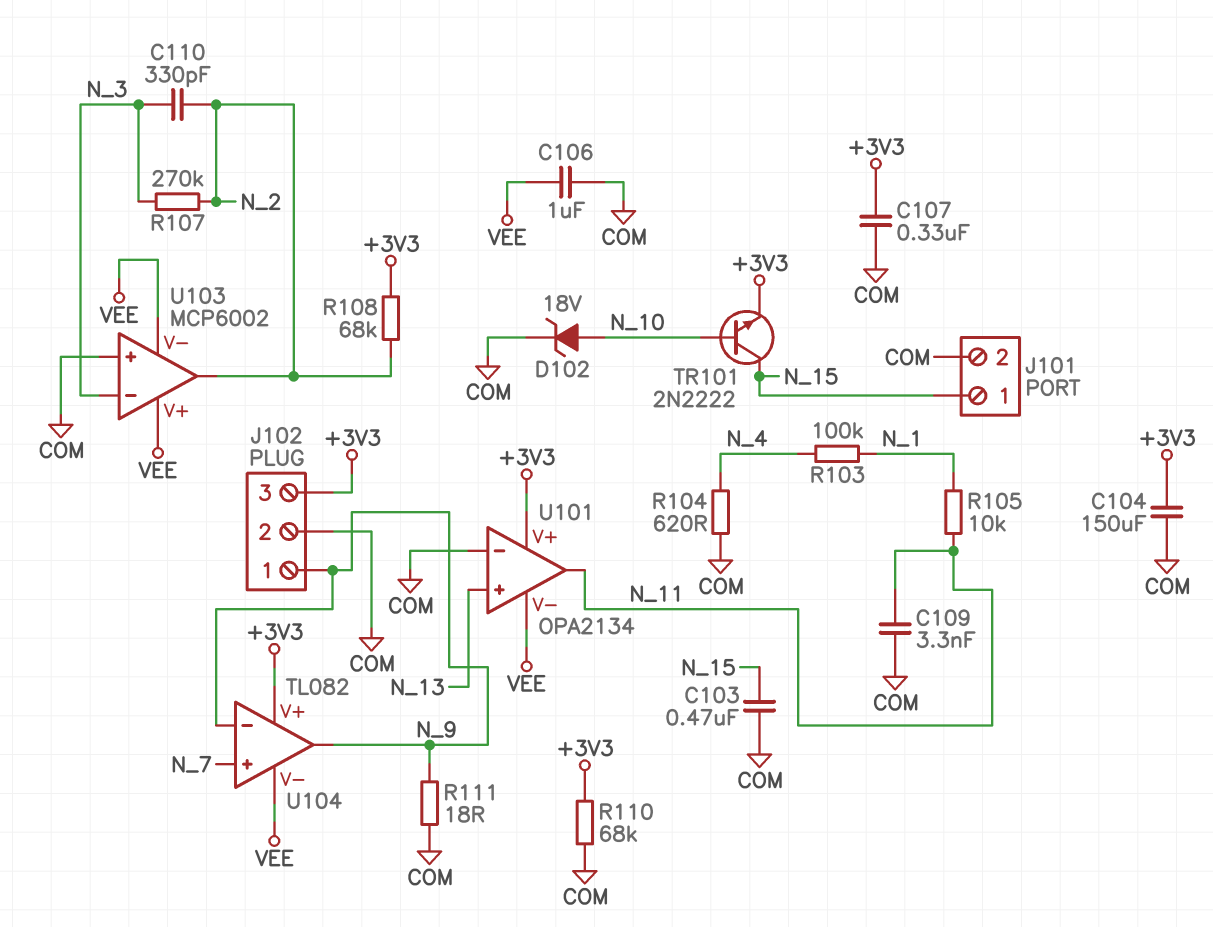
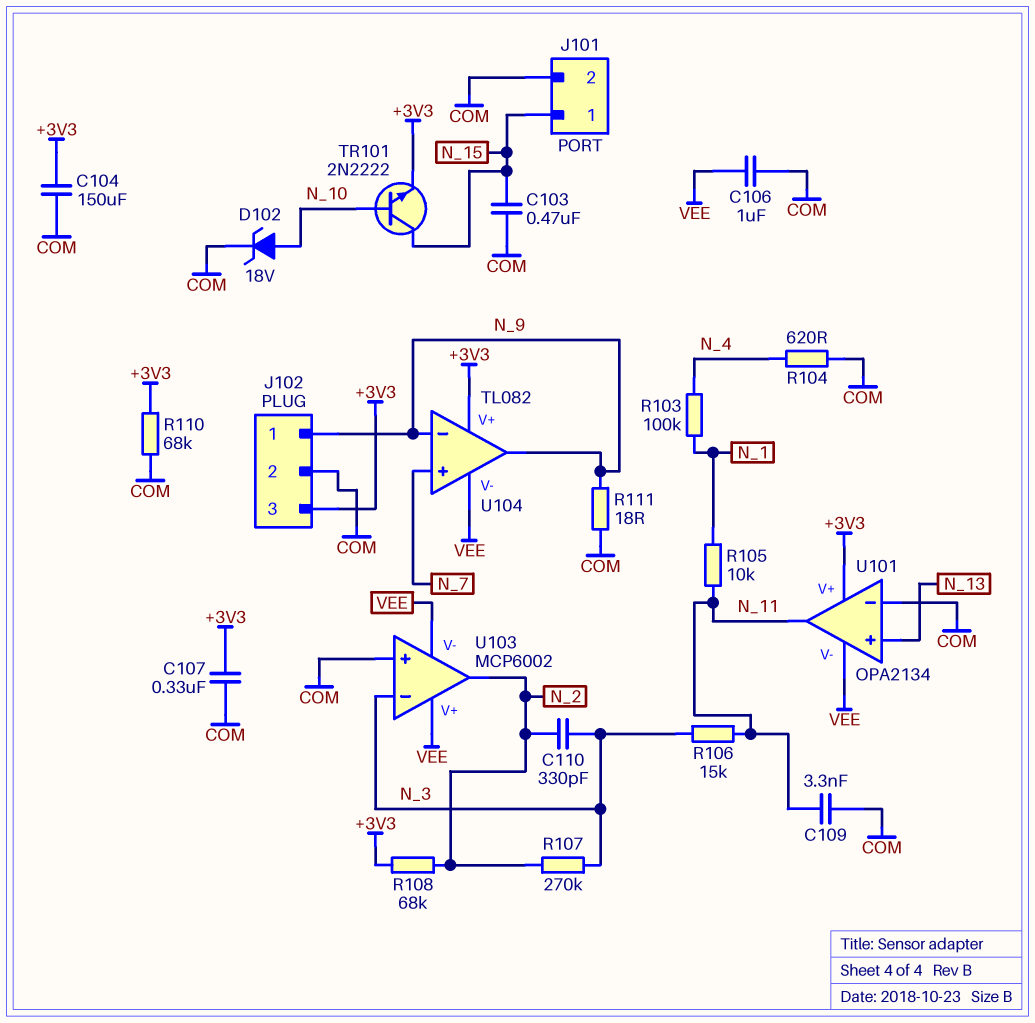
R106: none -> 15k (N_3, N_11)

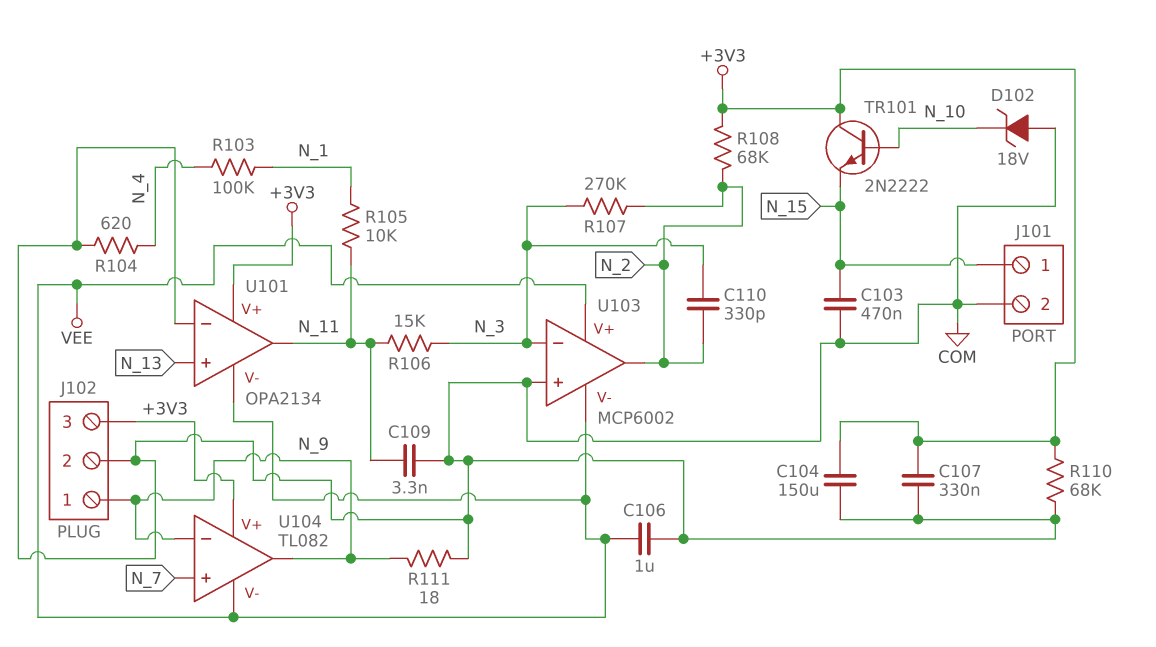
D102: zener 18V (A N_10, K COM) -> zener 18V (A COM, K N_10)
TR101: NPN 2N2222 (B N_10, C N_15, E +3V3) -> NPN 2N2222 (B N_10, C +3V3, E N_15)

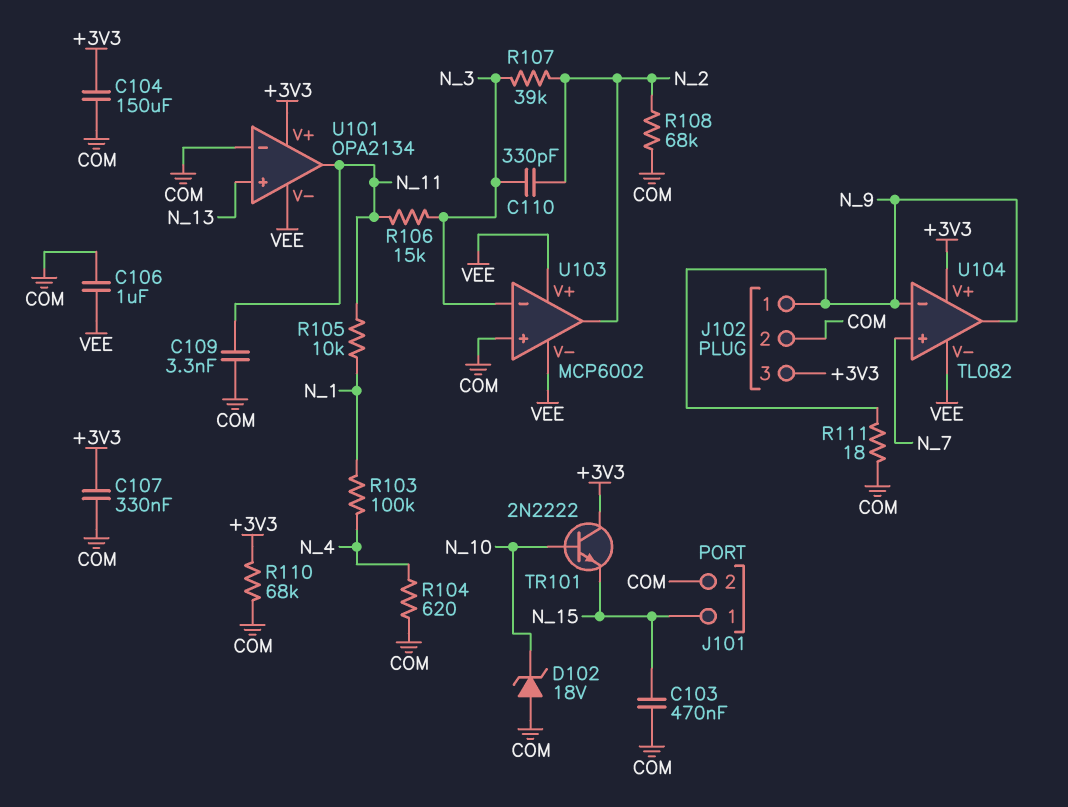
R107: 270k (N_2, N_3) -> 39k (N_2, N_3)
R108: 68k (+3V3, N_2) -> 68k (COM, N_2)

